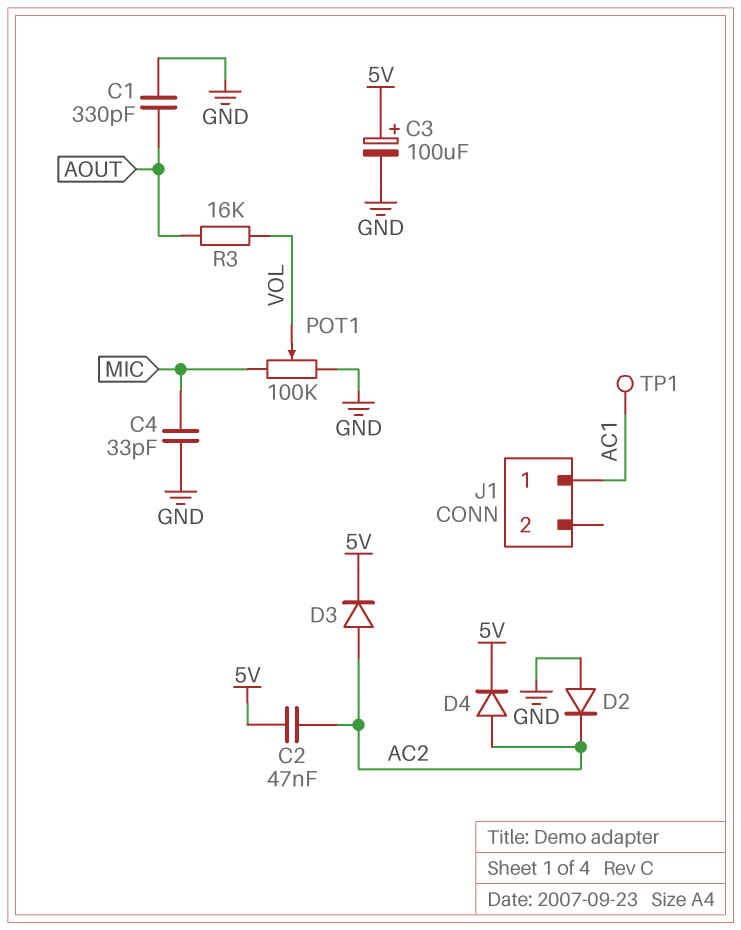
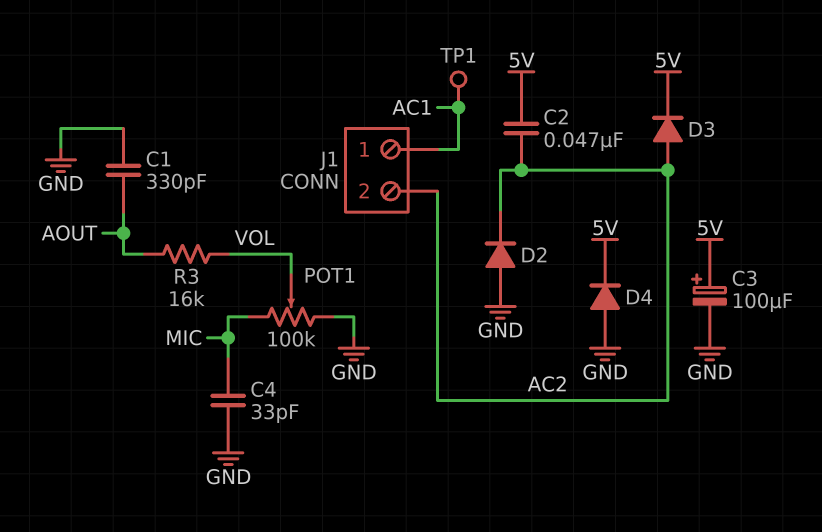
D4: diode (A AC2, K 5V) -> diode (A GND, K 5V)
J1 pin 2: none -> AC2

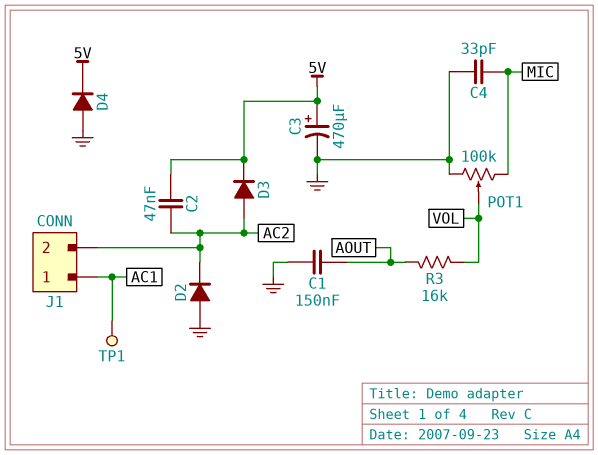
C1: 330pF (AOUT, GND) -> 150nF (AOUT, GND)
C3: 100uF (plus 5V, minus GND) -> 470uF (plus 5V, minus GND)

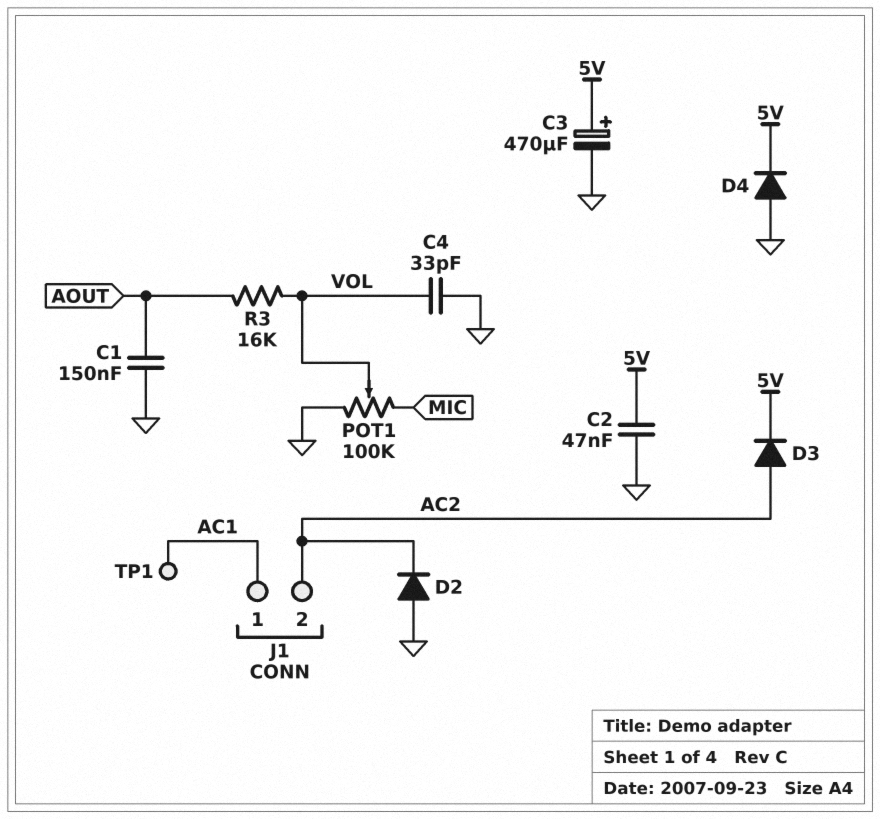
C2: 47nF (5V, AC2) -> 47nF (5V, GND)
C4: 33pF (GND, MIC) -> 33pF (GND, VOL)

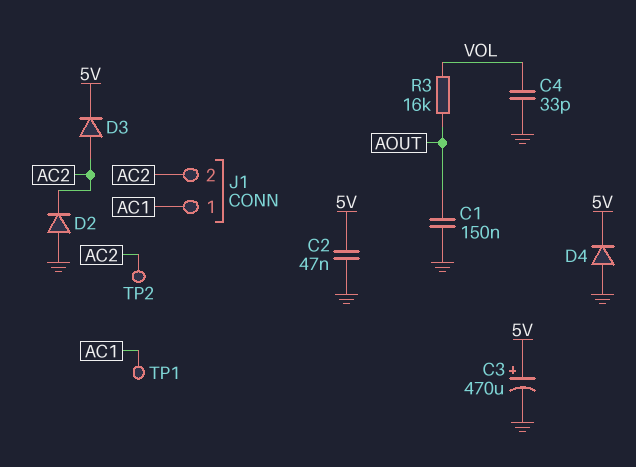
POT1: 100k (GND, MIC, wiper VOL) -> none
TP2: none -> test point (AC2)

